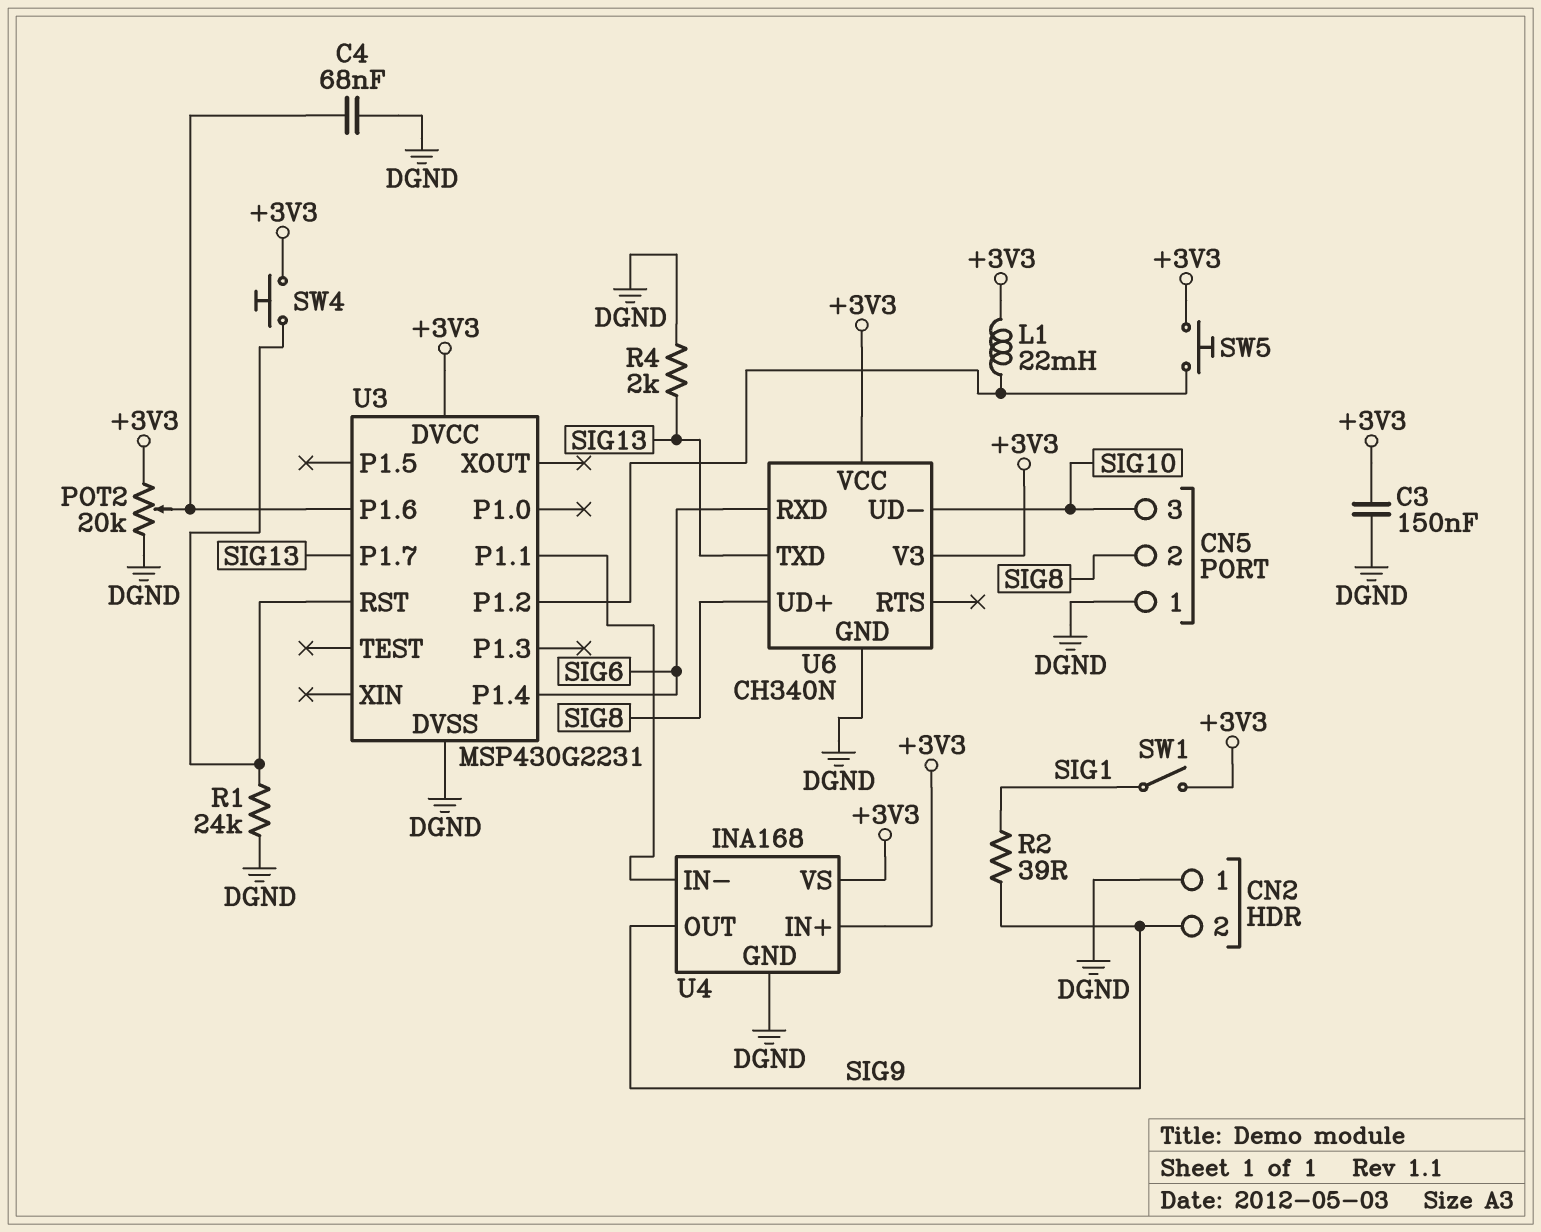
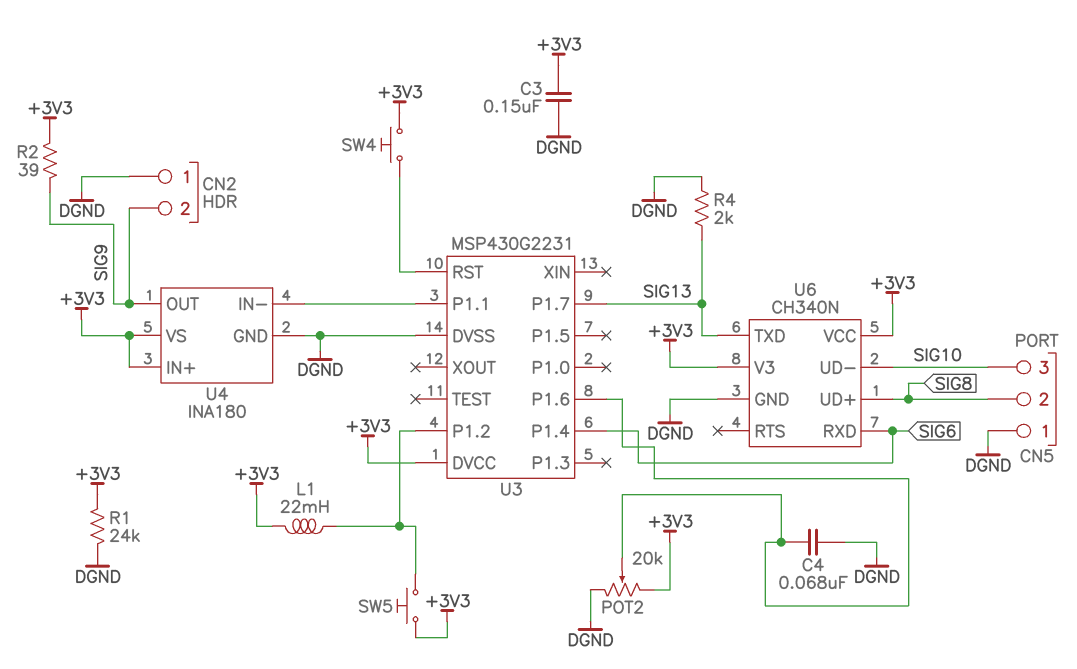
R1: 24k (DGND, U3/RST) -> 24k (+3V3, DGND)
R2: 39 (SIG1, SIG9) -> 39 (+3V3, SIG9)
SW1: switch (+3V3, SIG1) -> none
U4: INA168 -> INA180

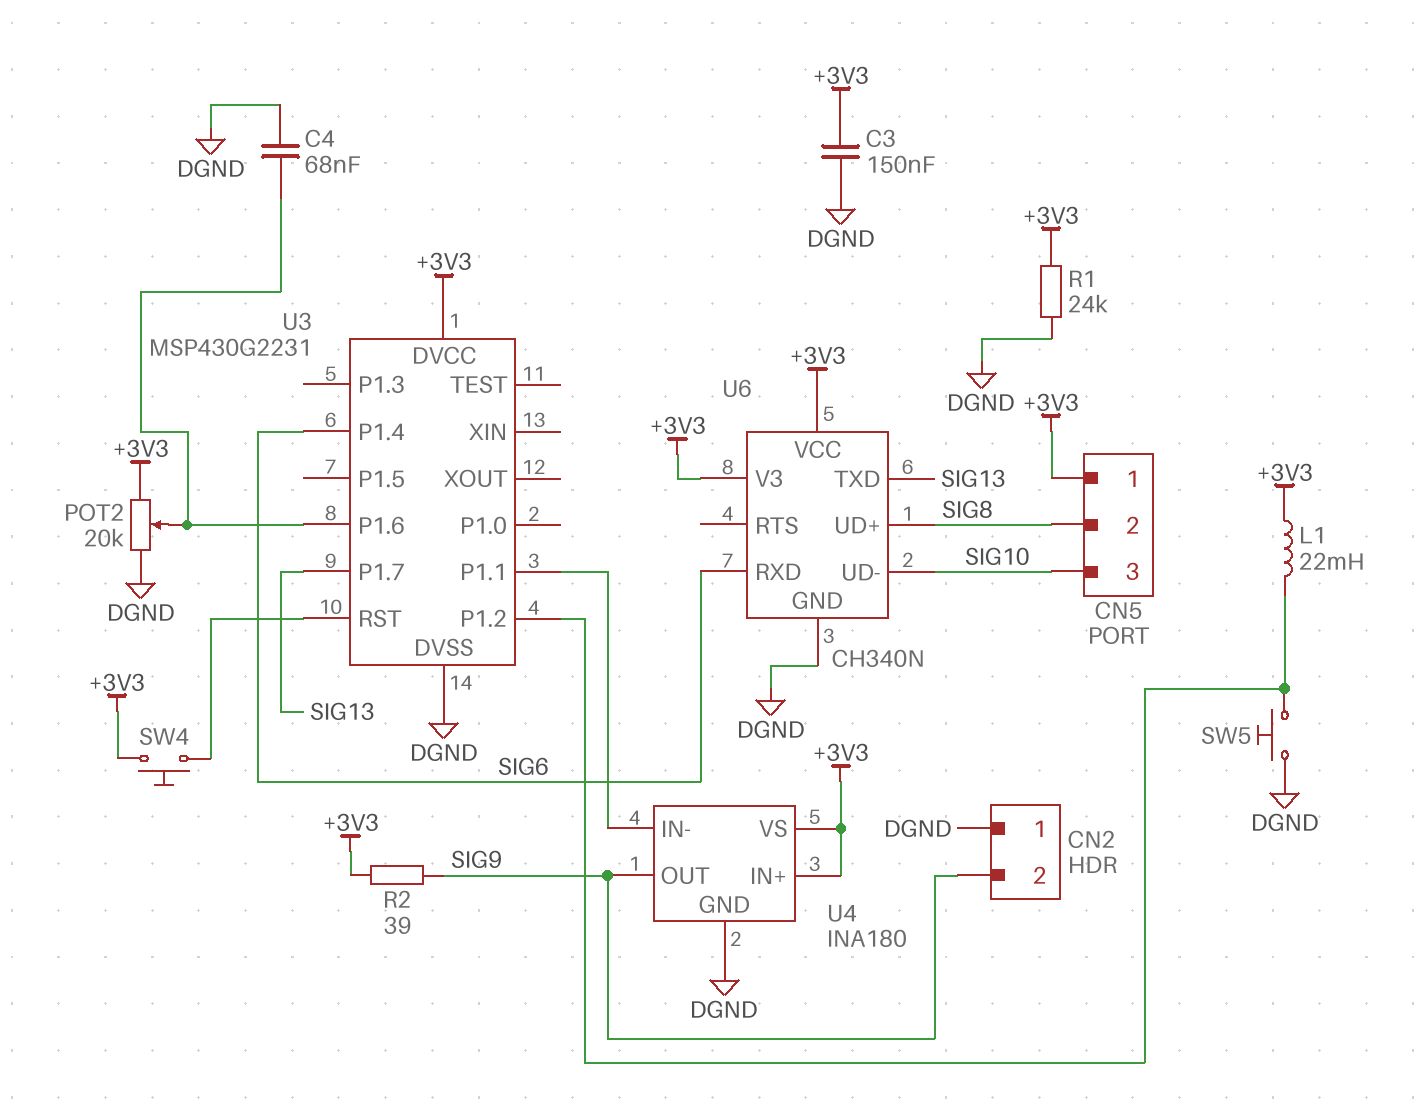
CN5 pin 1: DGND -> +3V3
R4: 2k (DGND, SIG13) -> none
SW5: button (+3V3, U3/P1.2) -> button (DGND, U3/P1.2)

